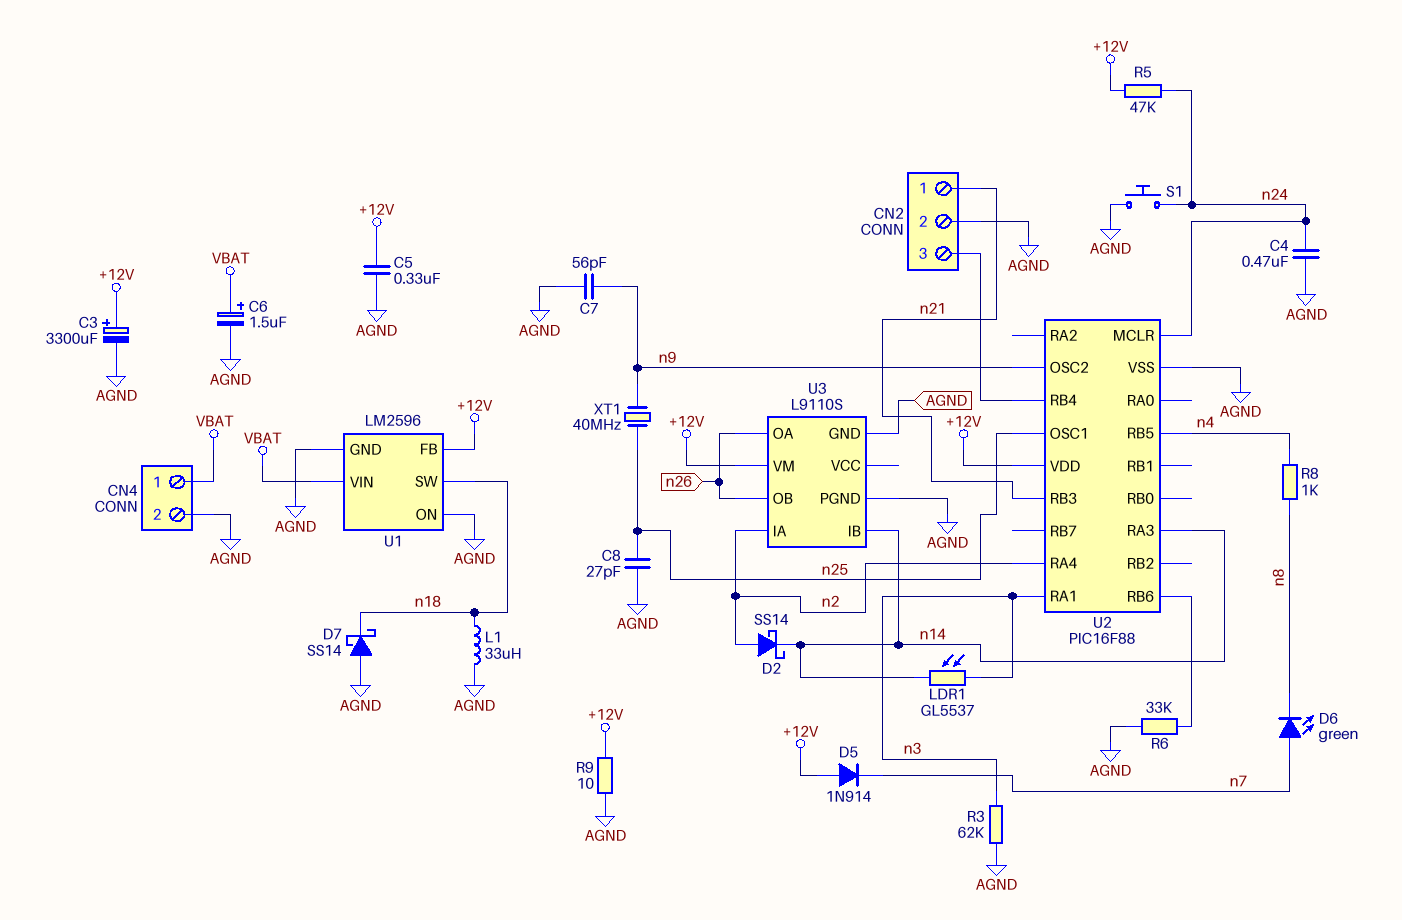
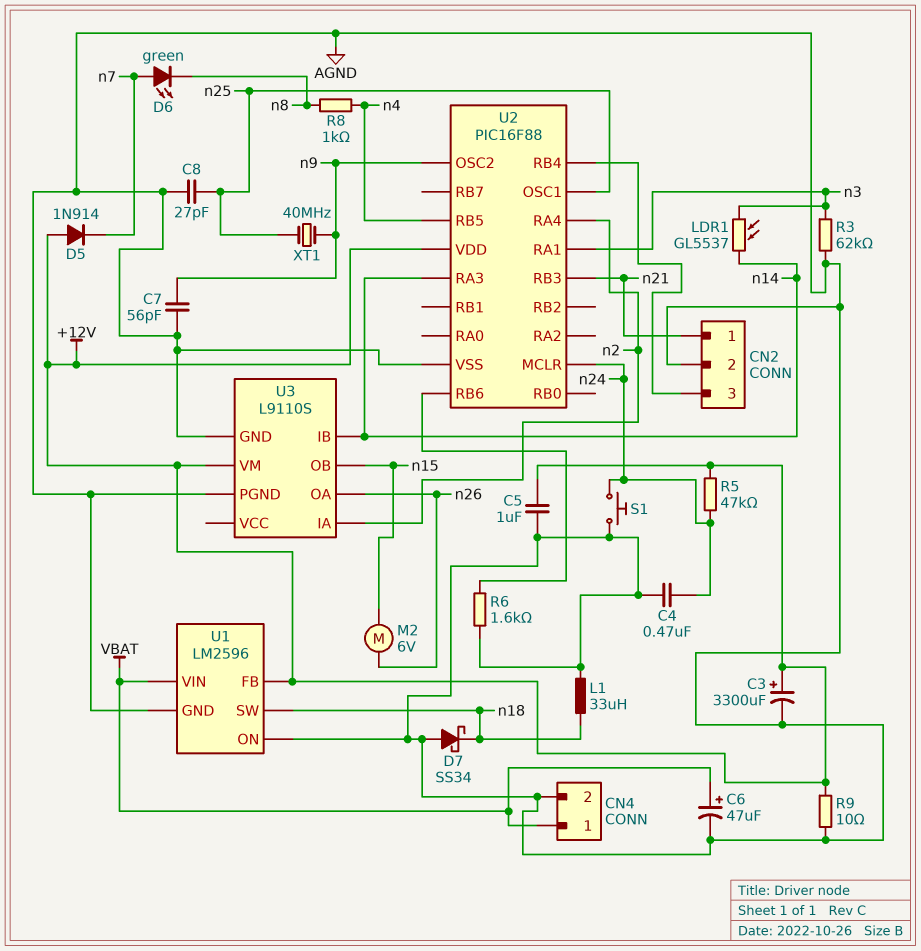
C5: 330nF (+12V, AGND) -> 1uF (+12V, AGND)
C6: 1.5uF (plus VBAT, minus AGND) -> 47uF (plus VBAT, minus AGND)
D2: schottky SS14 (A n2, K n14) -> none
D7: schottky SS14 (A AGND, K n18) -> schottky SS34 (A AGND, K n18)
M2: none -> motor 6V (n15, n26)
R6: 33k (AGND, U2/RB6) -> 1.6k (AGND, U2/RB6)
U3 pin OB: n26 -> n15

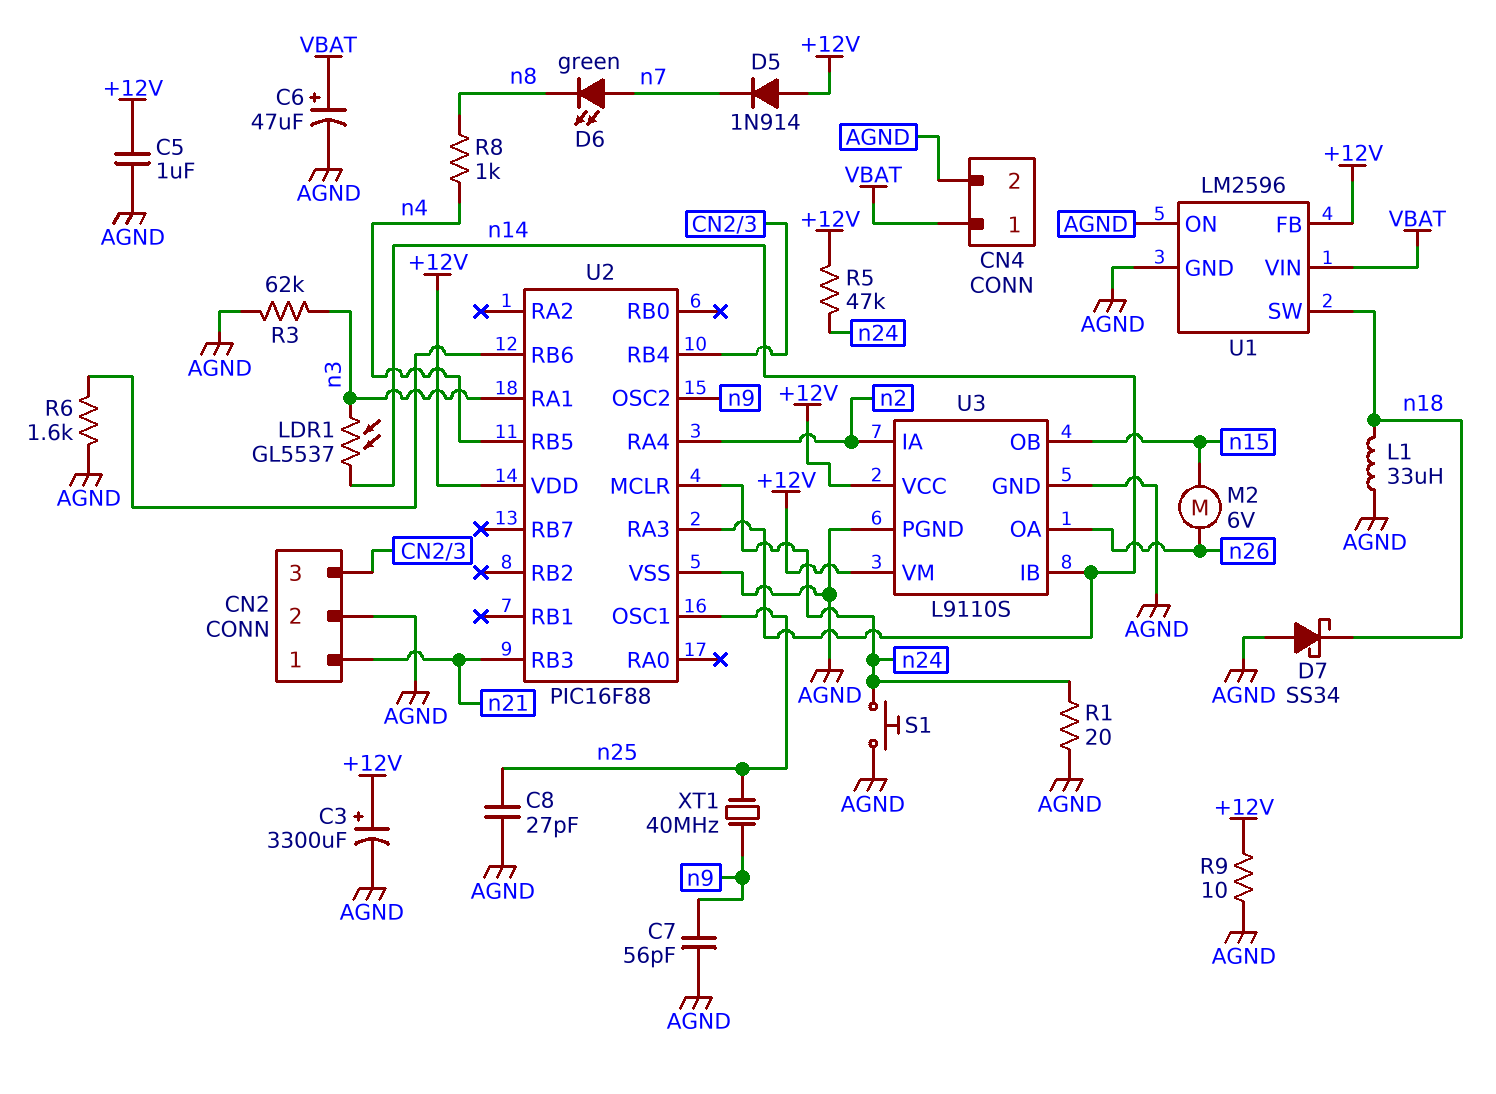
C4: 470nF (AGND, n24) -> none
R1: none -> 20 (AGND, n24)
U3 pin VCC: none -> +12V

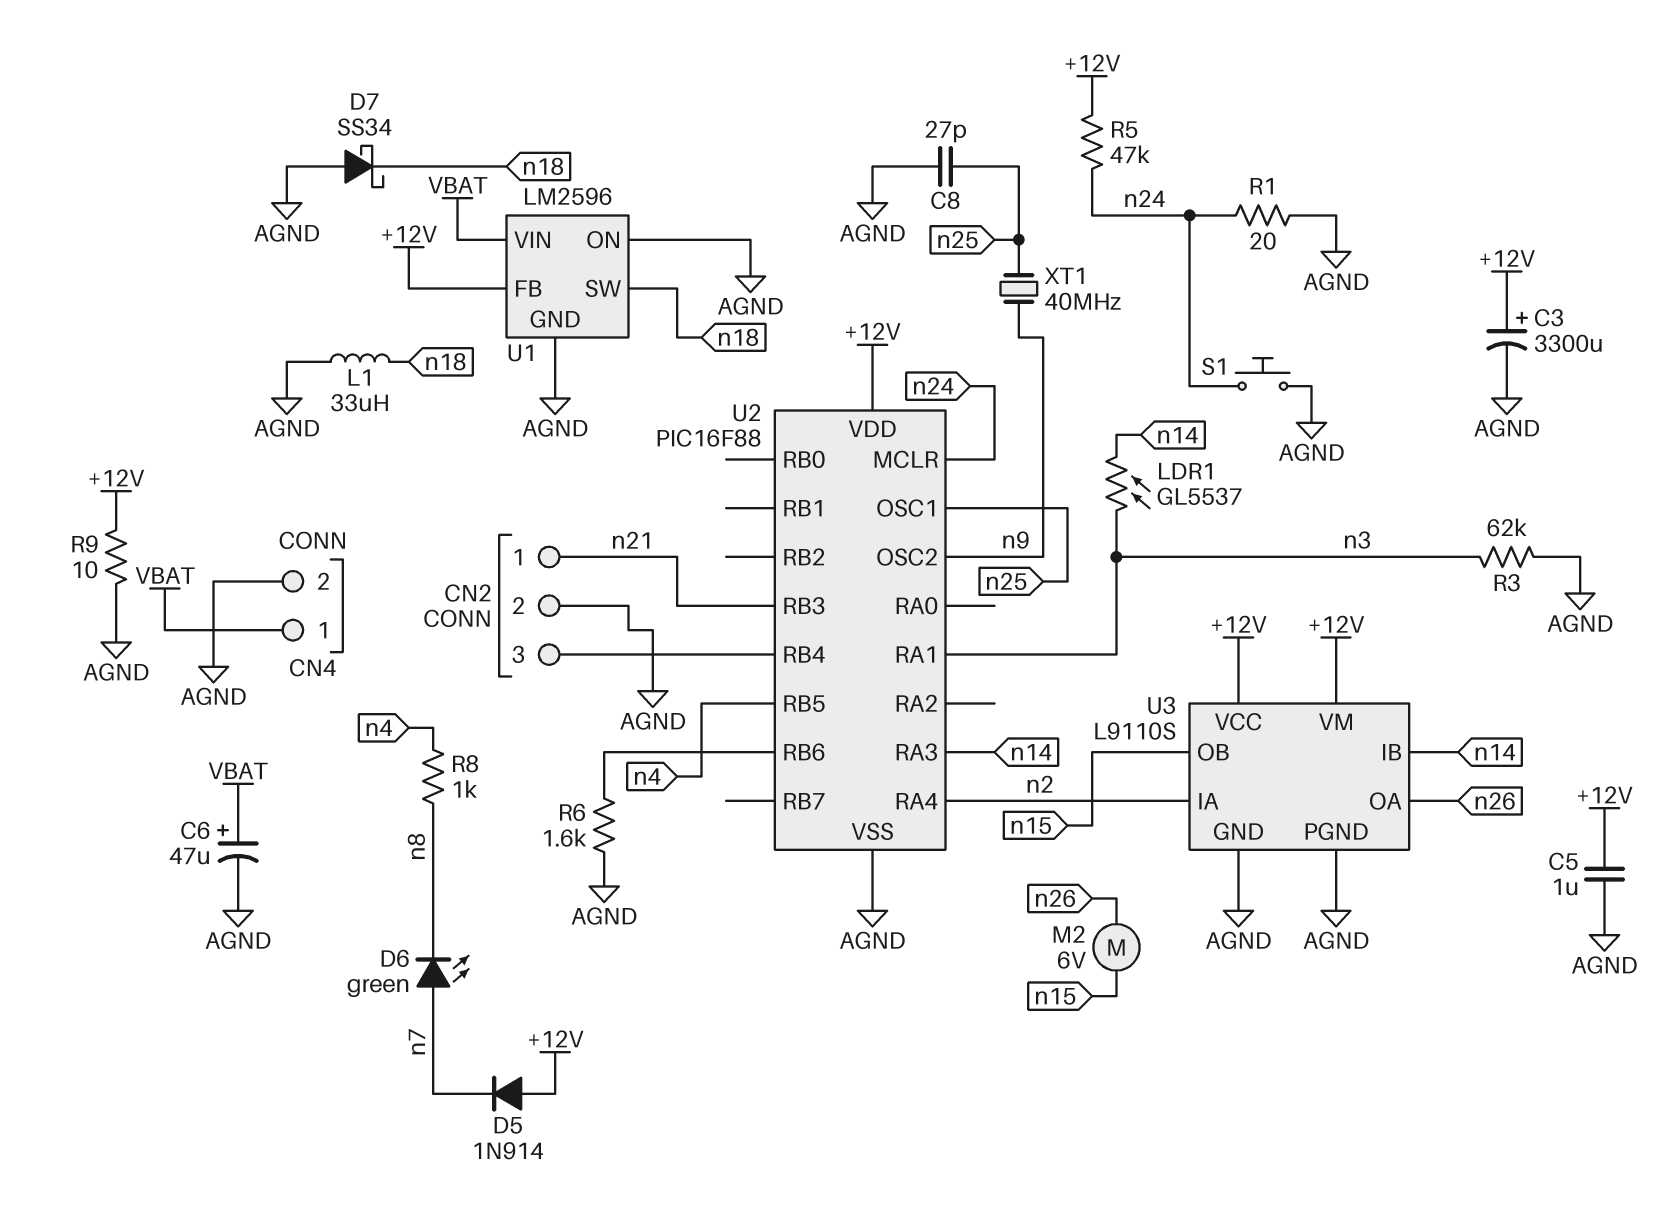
C7: 56pF (AGND, n9) -> none

